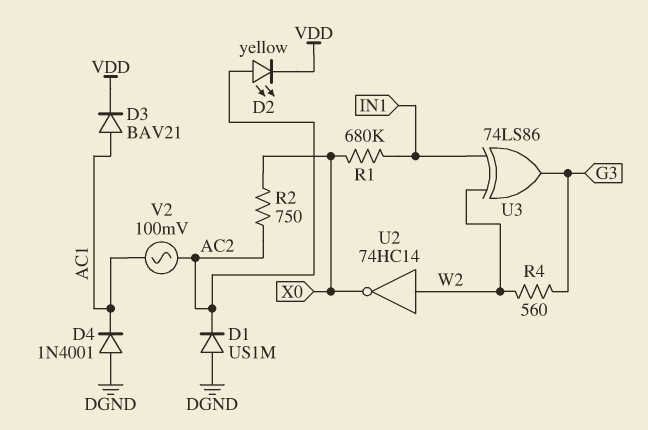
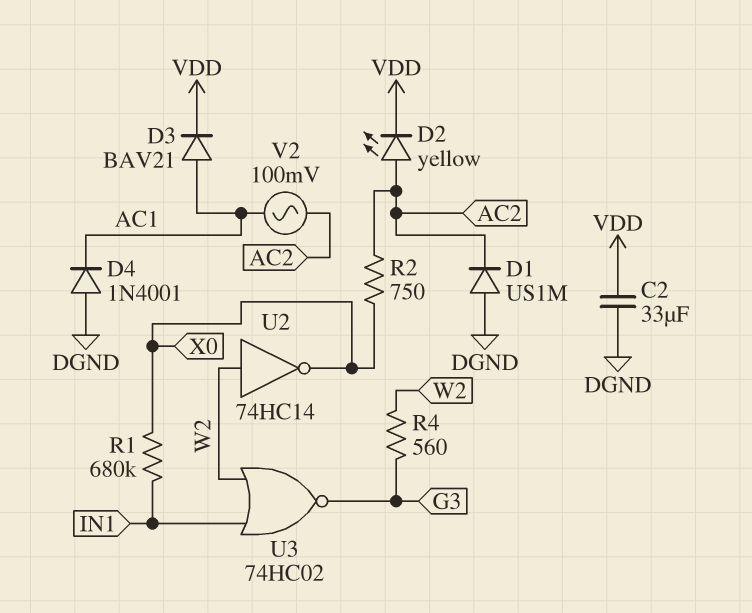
C2: none -> 33uF (DGND, VDD)
U3: XOR 74LS86 (in IN1, in W2, out G3) -> NOR 74HC02 (in IN1, in W2, out G3)

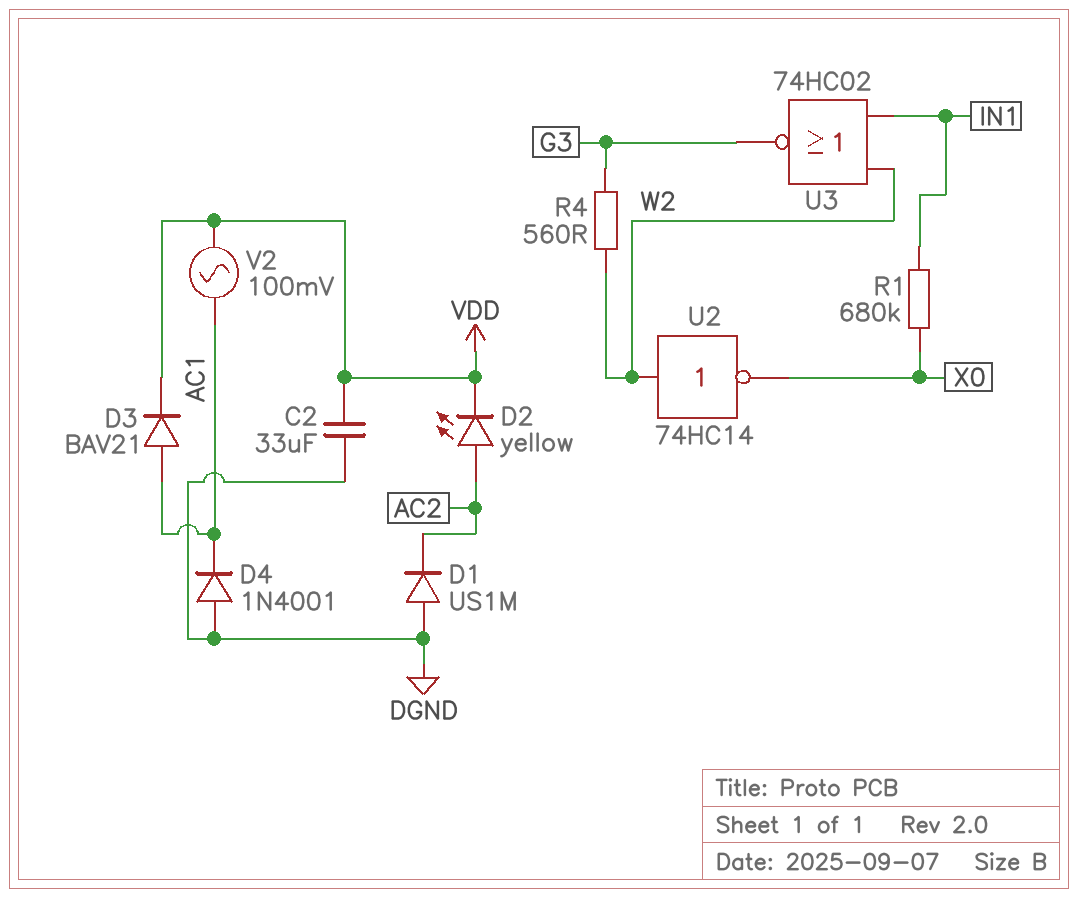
R2: 750 (AC2, X0) -> none
V2: AC 100mV (AC1, AC2) -> AC 100mV (AC1, VDD)

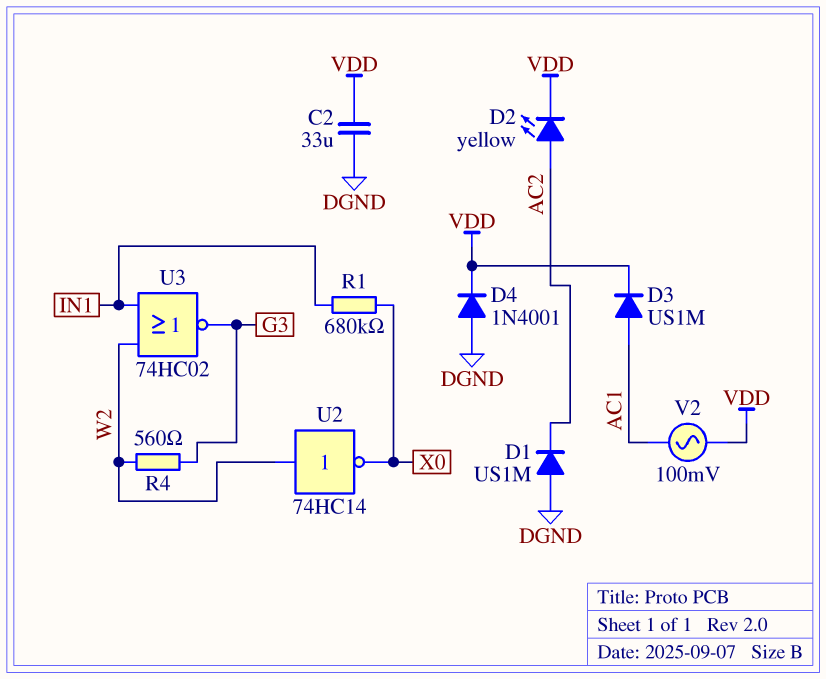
D3: diode BAV21 (A AC1, K VDD) -> diode US1M (A AC1, K VDD)
D4: diode 1N4001 (A DGND, K AC1) -> diode 1N4001 (A DGND, K VDD)

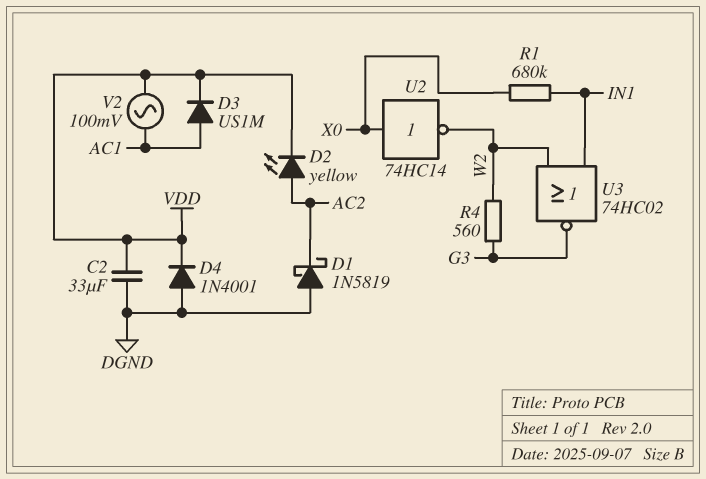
D1: diode US1M (A DGND, K AC2) -> schottky 1N5819 (A DGND, K AC2)
U2: NOT 74HC14 (in W2, out X0) -> NOT 74HC14 (in X0, out W2)

